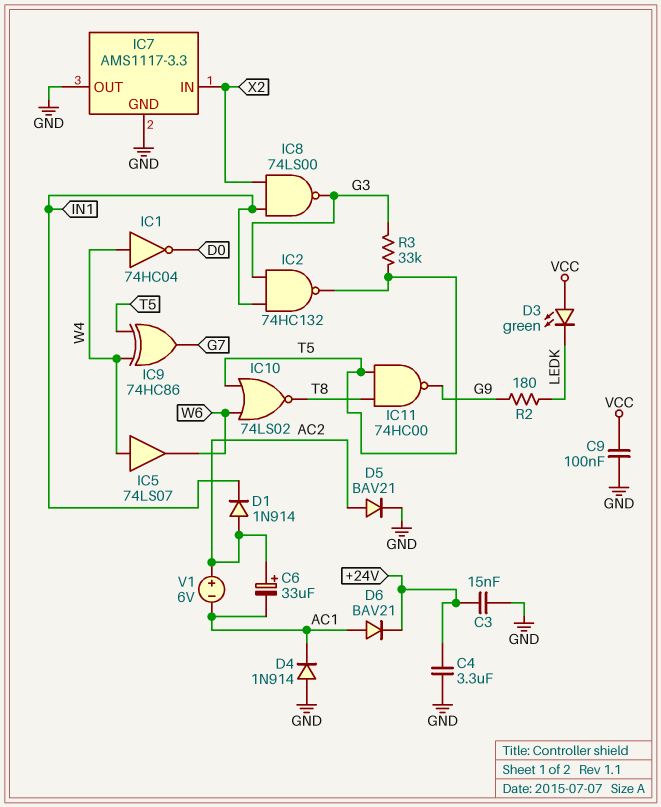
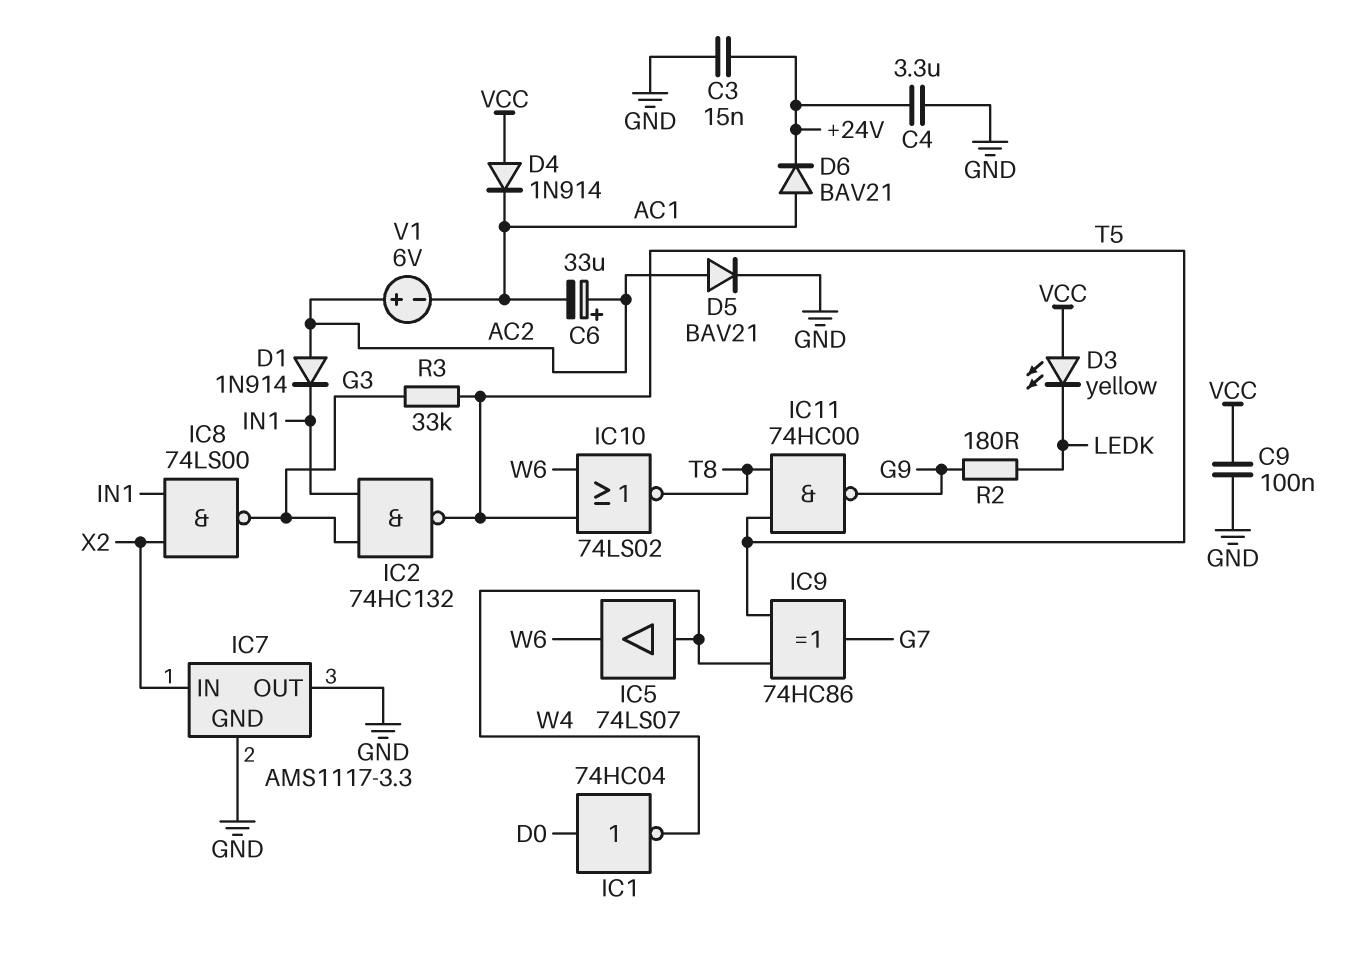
D3: LED green (A VCC, K LEDK) -> LED yellow (A VCC, K LEDK)
D4: diode 1N914 (A GND, K AC1) -> diode 1N914 (A VCC, K AC1)
IC1: NOT 74HC04 (in W4, out D0) -> NOT 74HC04 (in D0, out W4)

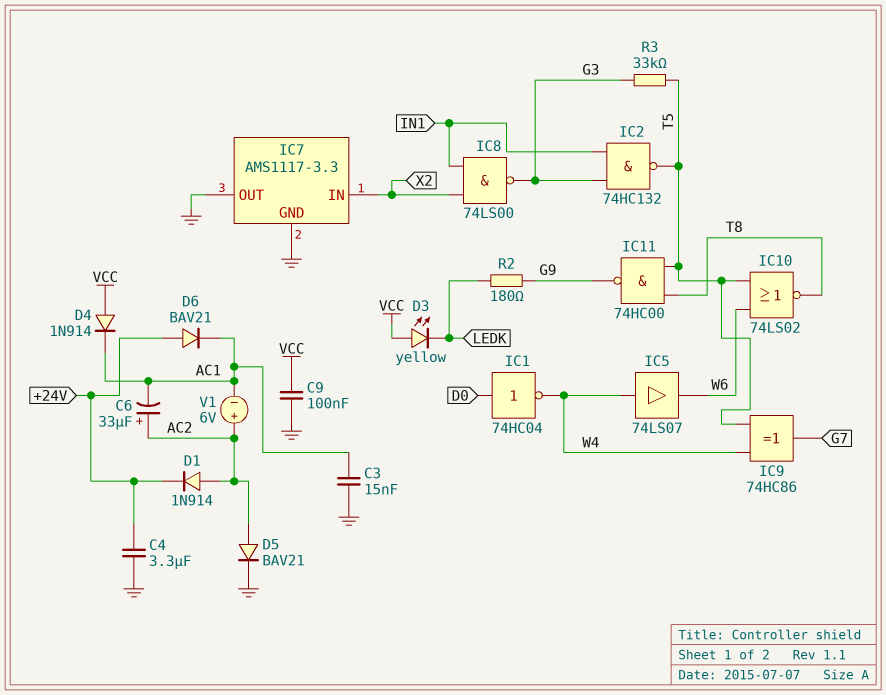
C3: 15nF (+24V, GND) -> 15nF (AC1, GND)
D1: diode 1N914 (A AC2, K IN1) -> diode 1N914 (A AC2, K +24V)
D6: diode BAV21 (A AC1, K +24V) -> diode BAV21 (A +24V, K AC1)

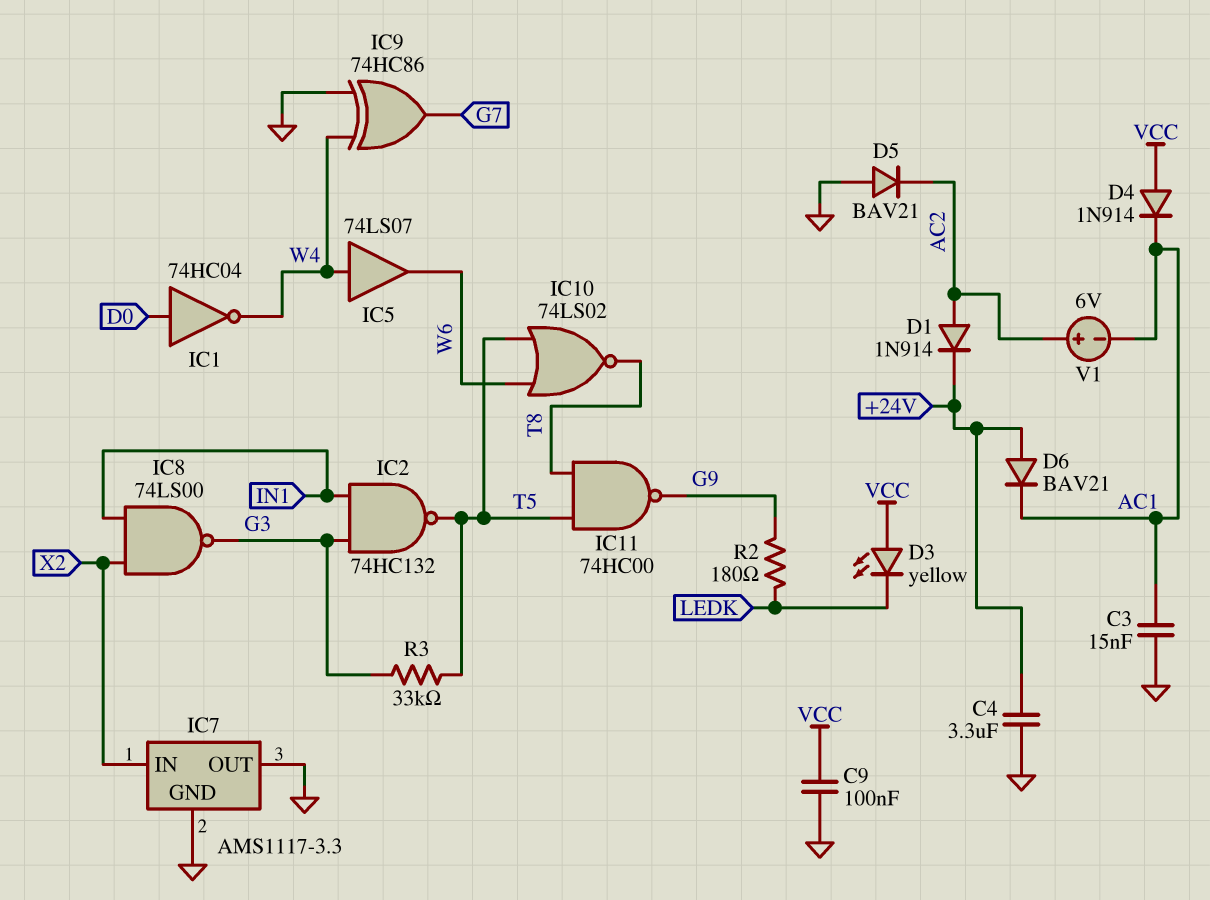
C6: 33uF (plus AC2, minus AC1) -> none
D5: diode BAV21 (A AC2, K GND) -> diode BAV21 (A GND, K AC2)
IC9: XOR 74HC86 (in T5, in W4, out G7) -> XOR 74HC86 (in GND, in W4, out G7)

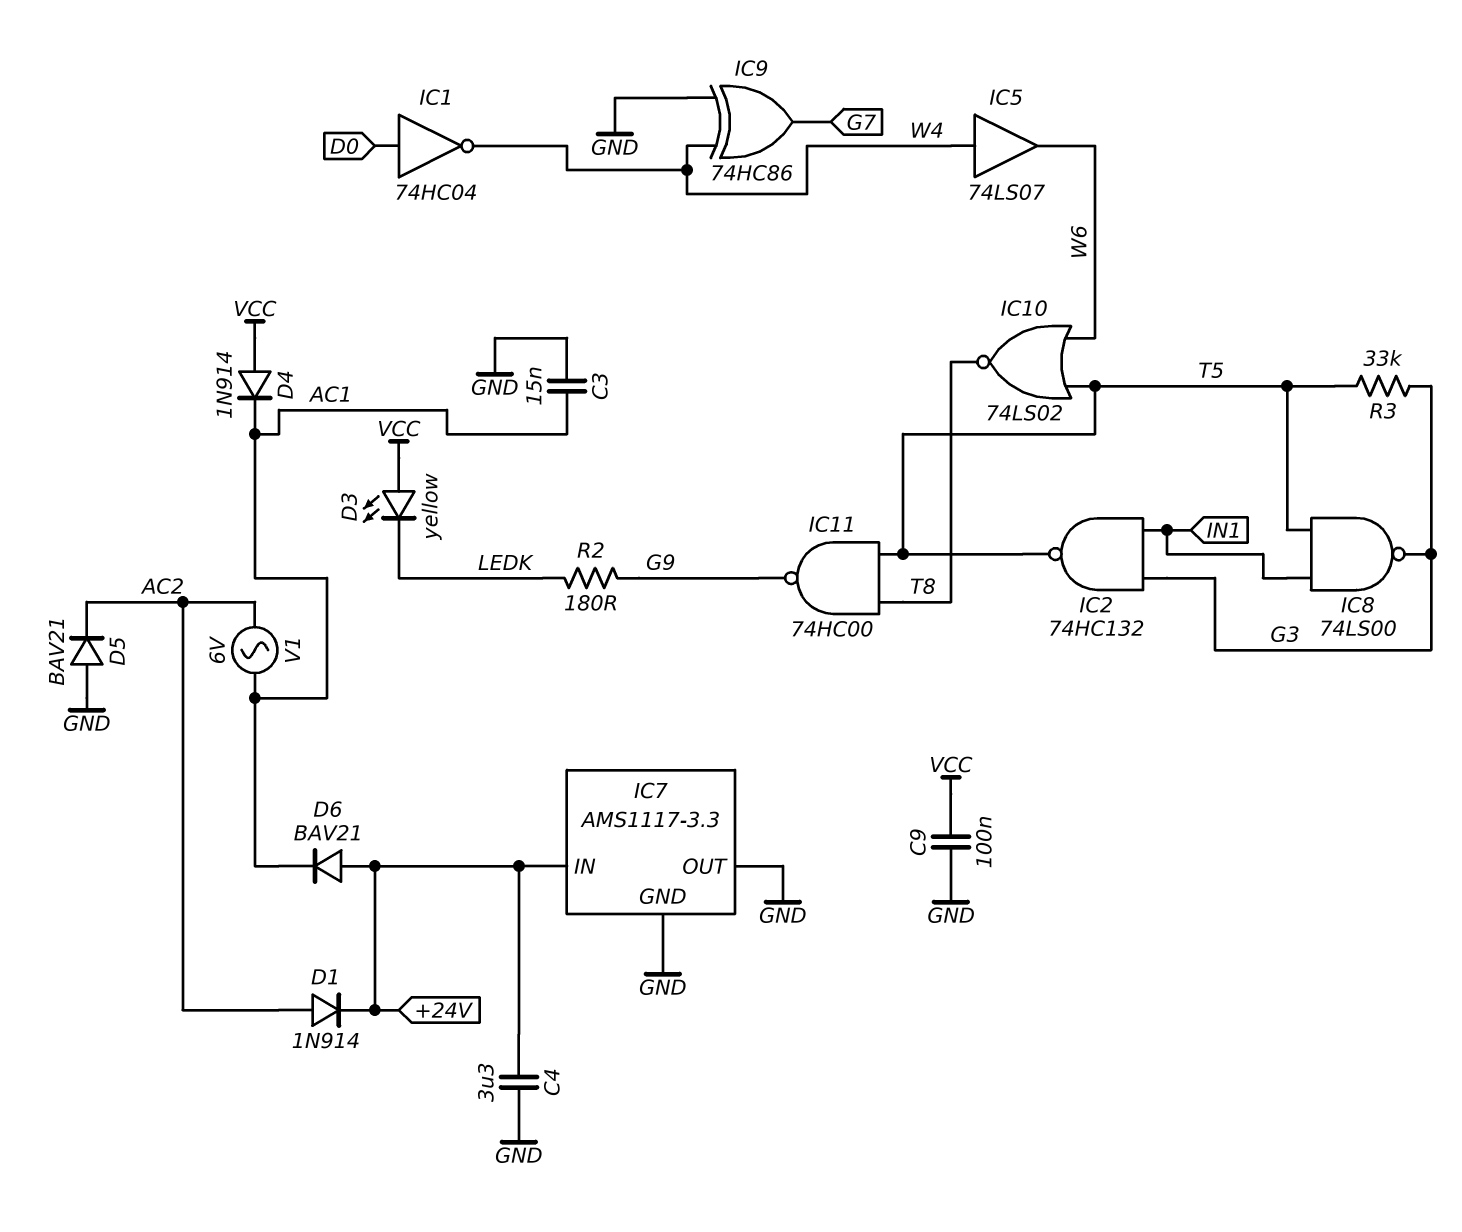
IC7 pin IN: X2 -> +24V
IC8: NAND 74LS00 (in IN1, in X2, out G3) -> NAND 74LS00 (in IN1, in T5, out G3)
V1: 6V (plus AC2, minus AC1) -> AC 6V (AC1, AC2)

